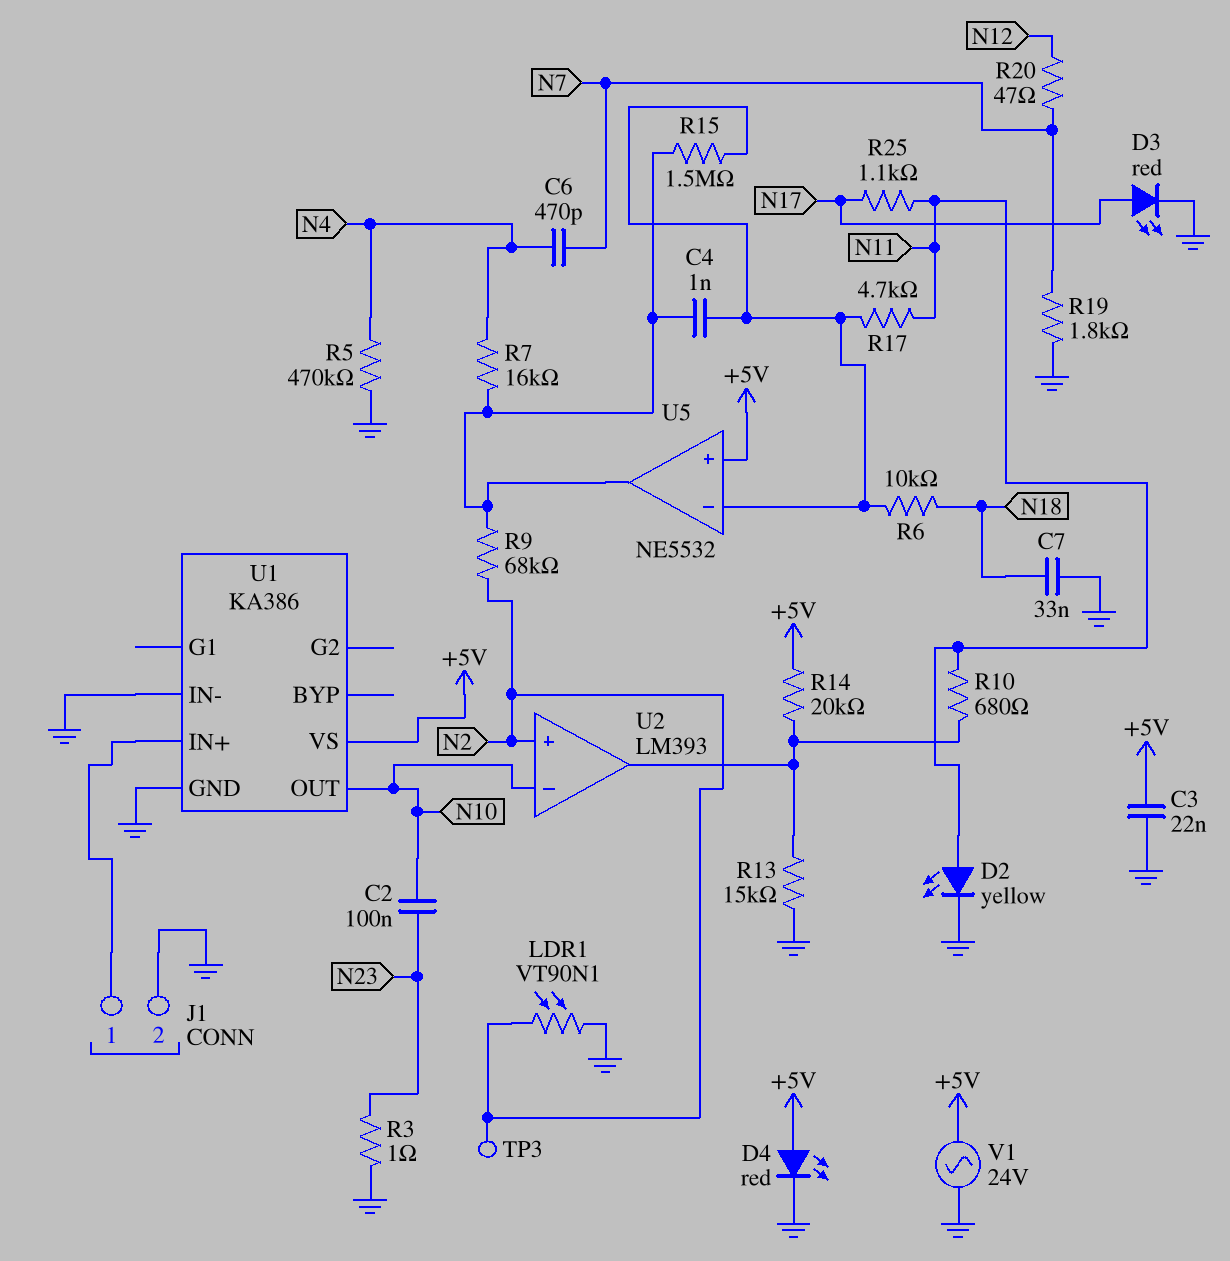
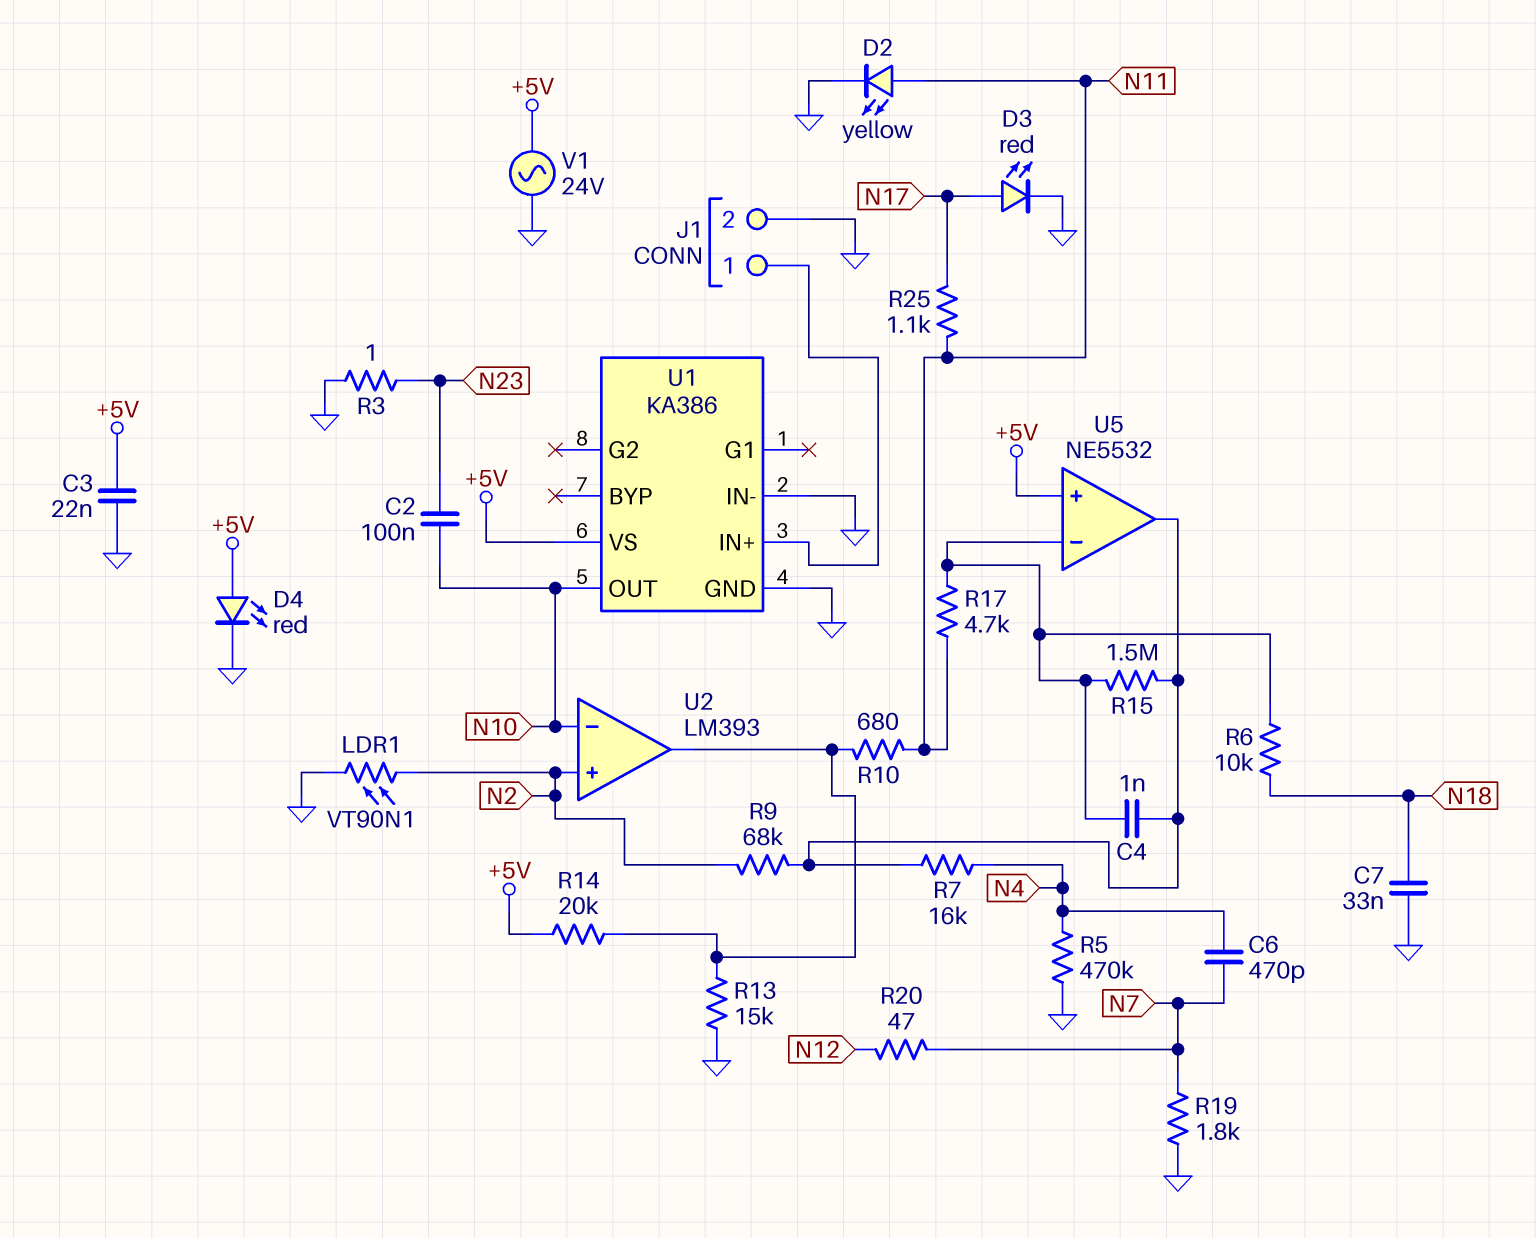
TP3: test point (N2) -> none

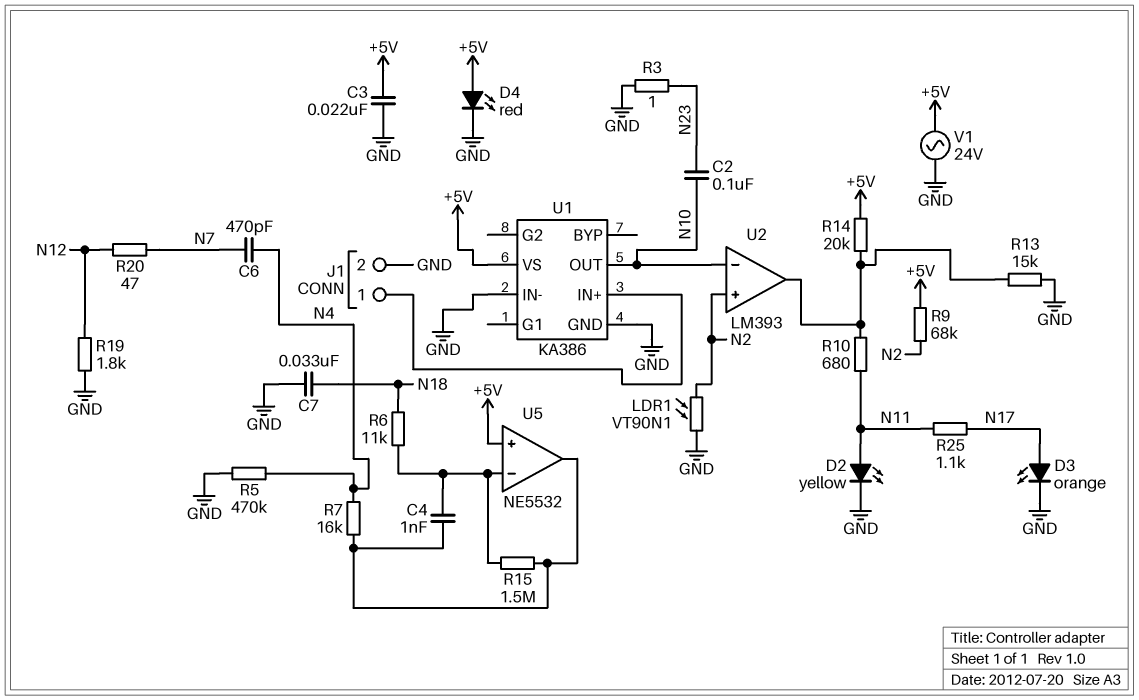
D3: LED red (A N17, K GND) -> LED orange (A N17, K GND)
R6: 10k (N18, U5/in-) -> 11k (N18, U5/in-)
R9: 68k (N2, U5/out) -> 68k (+5V, N2)
R17: 4.7k (N11, U5/in-) -> none
R19: 1.8k (GND, N7) -> 1.8k (GND, N12)

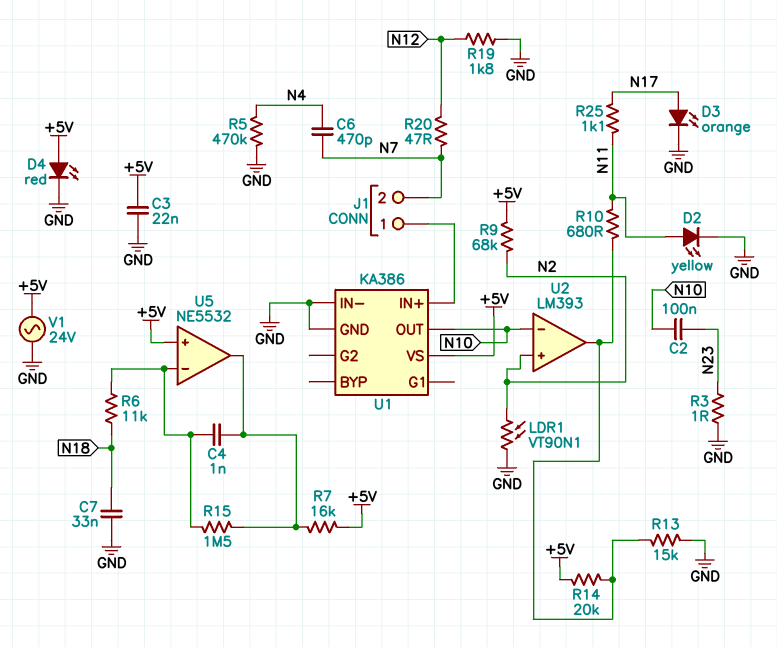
J1 pin 2: GND -> N7
R7: 16k (N4, U5/out) -> 16k (+5V, U5/out)

